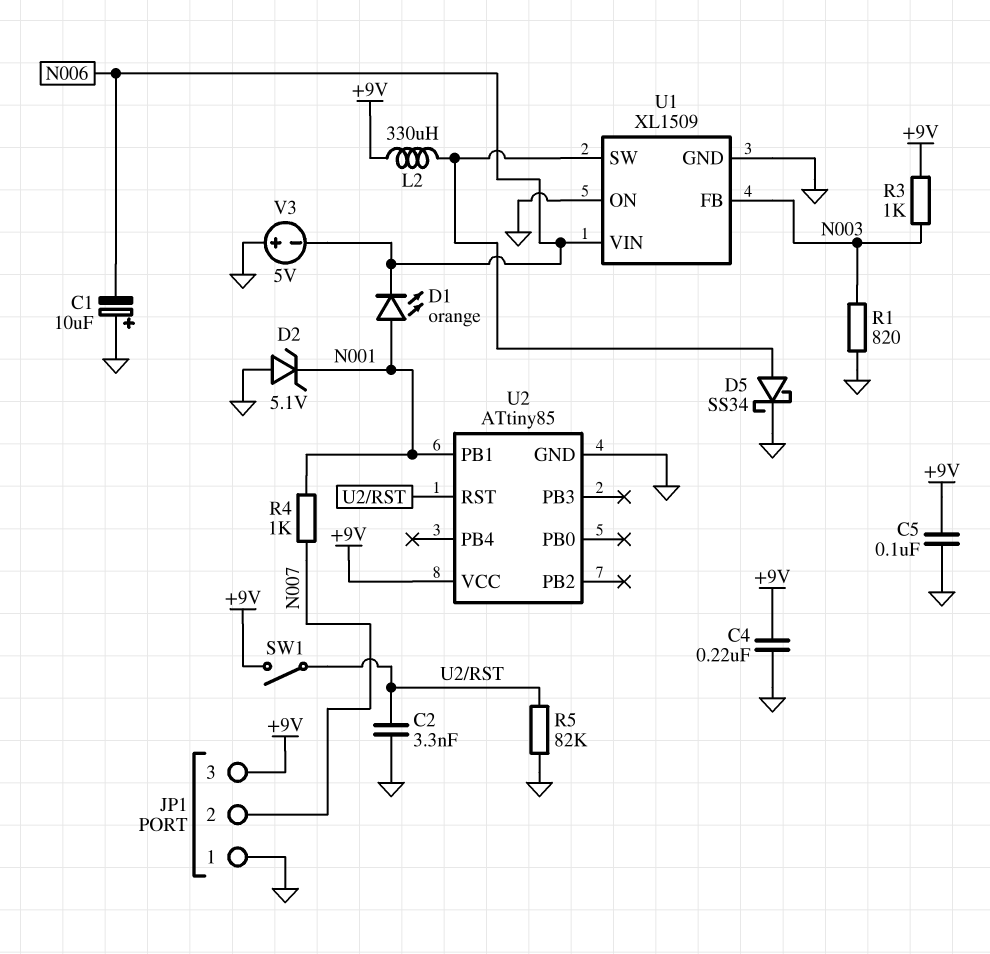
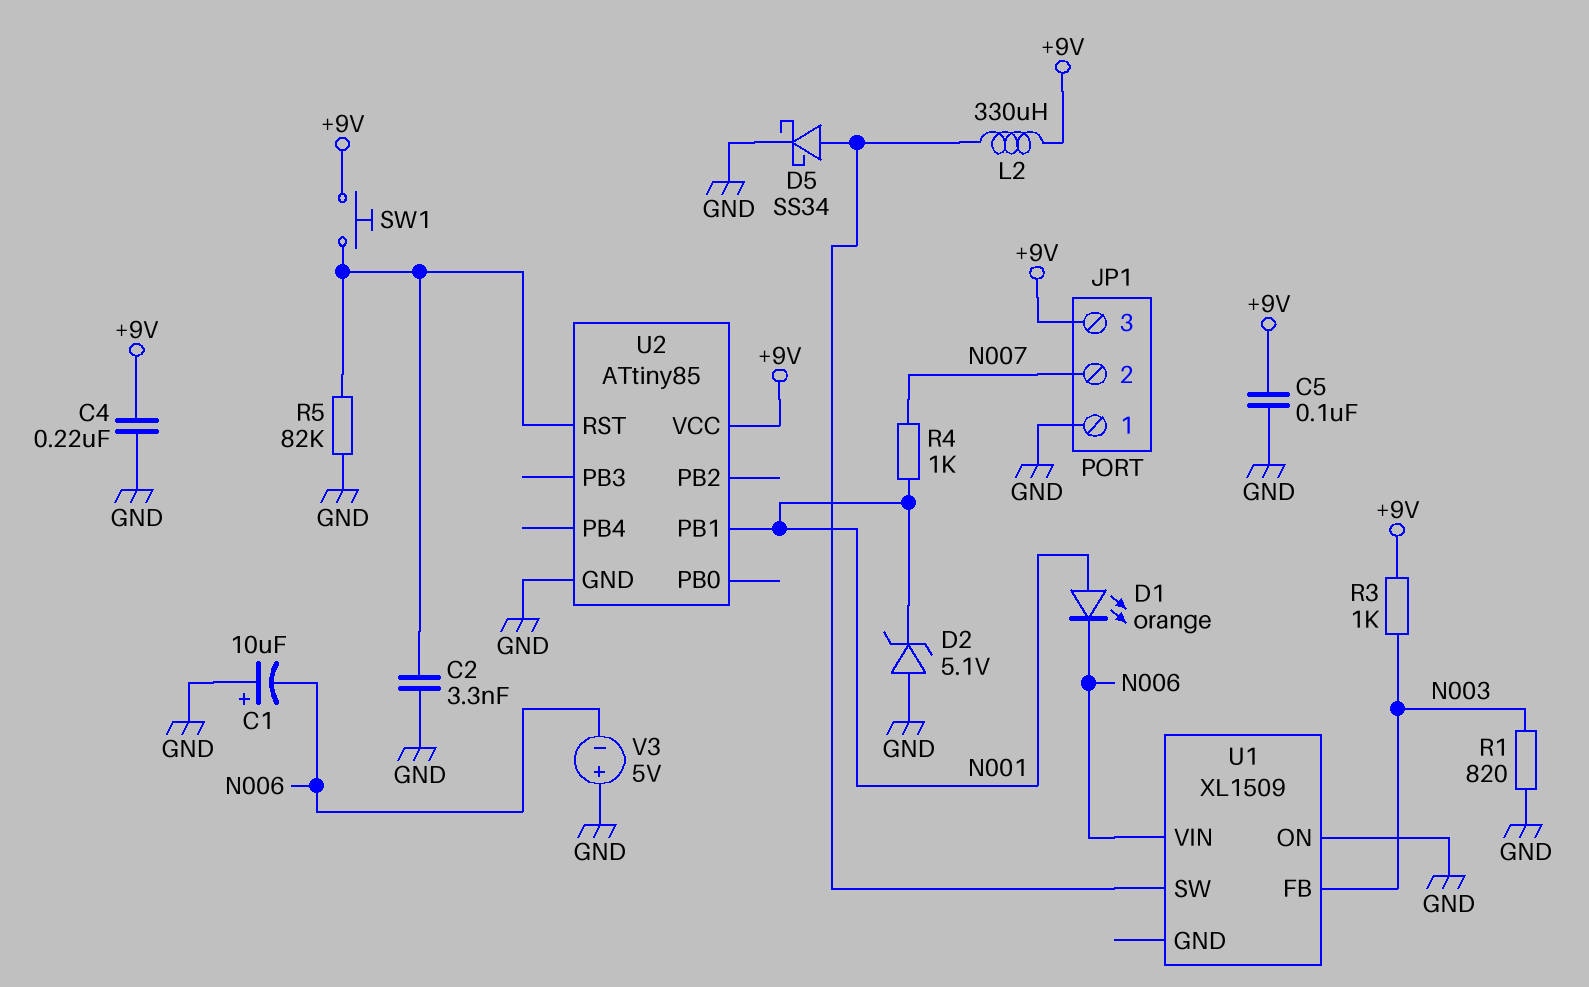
SW1: switch (+9V, U2/RST) -> button (+9V, U2/RST)
U1 pin GND: GND -> none

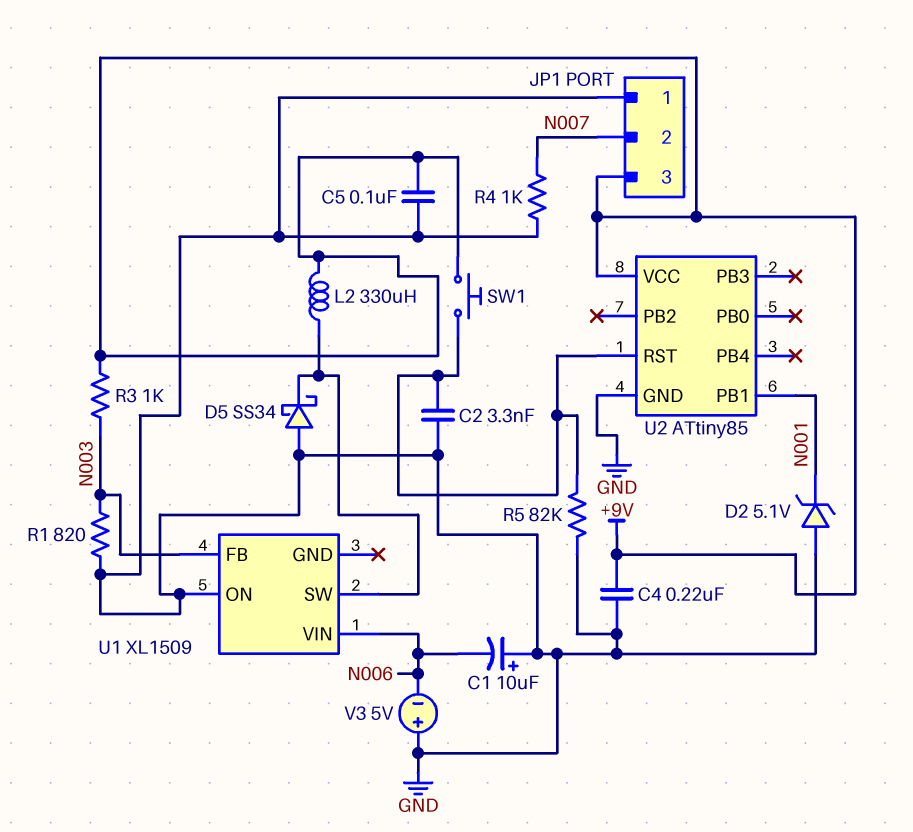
D1: LED orange (A N001, K N006) -> none
D5: schottky SS34 (A U1/SW, K GND) -> schottky SS34 (A GND, K U1/SW)
R4: 1k (N001, N007) -> 1k (GND, N007)

